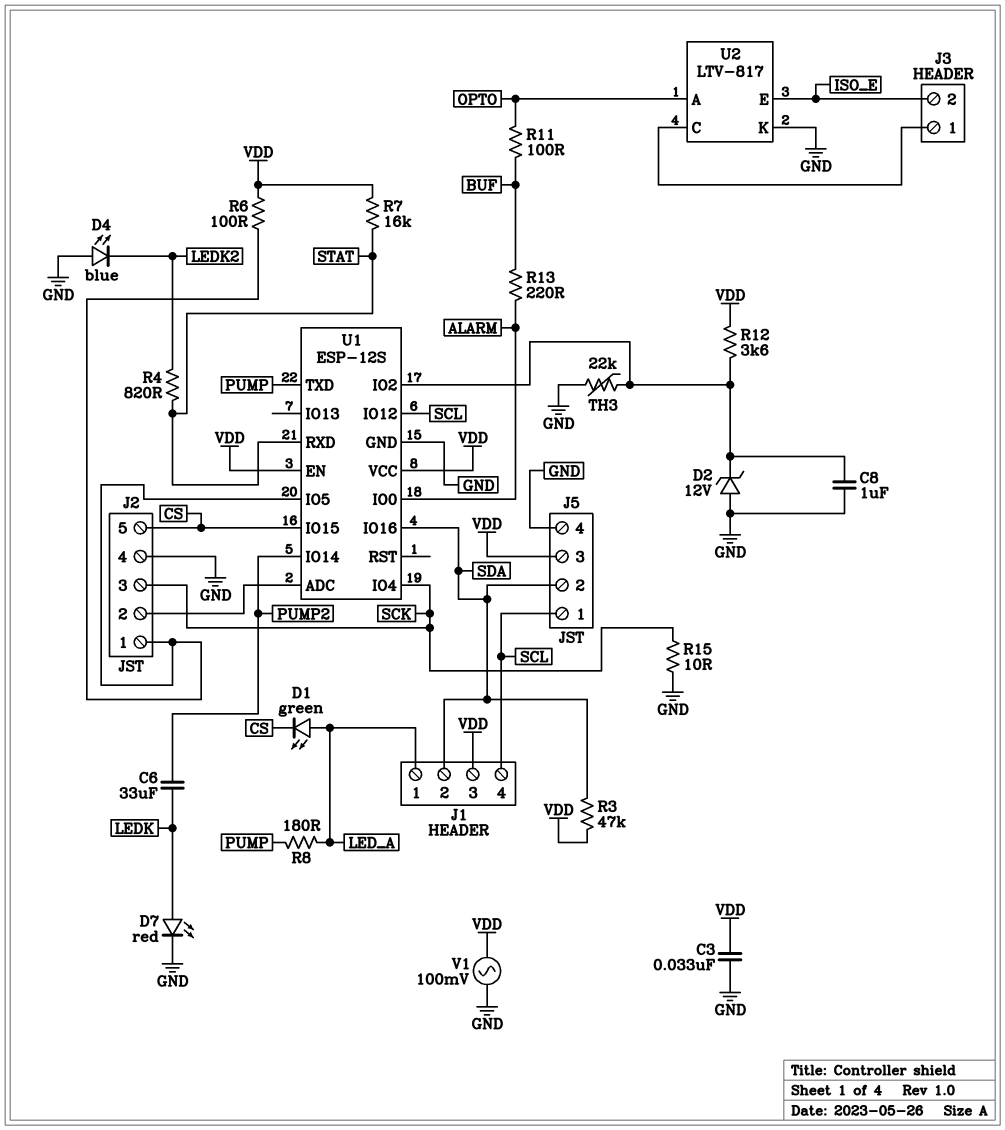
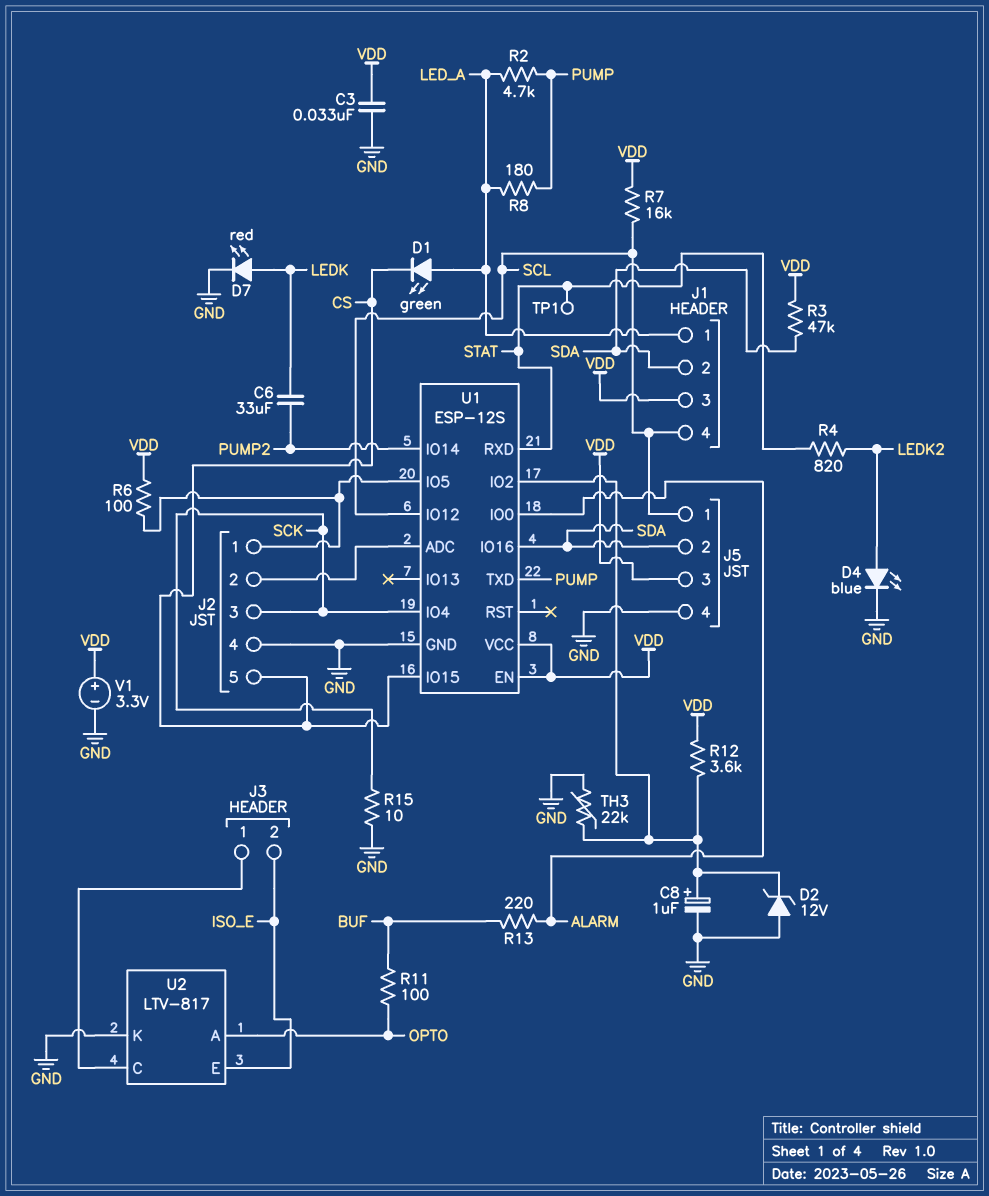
C8: 1uF (GND, U1/IO2) -> 1uF (plus U1/IO2, minus GND)
D4: LED blue (A GND, K LEDK2) -> LED blue (A LEDK2, K GND)
R2: none -> 4.7k (LED_A, PUMP)
R7: 16k (STAT, VDD) -> 16k (SCL, VDD)
TP1: none -> test point (STAT)
V1: AC 100mV (GND, VDD) -> 3.3V (plus VDD, minus GND)

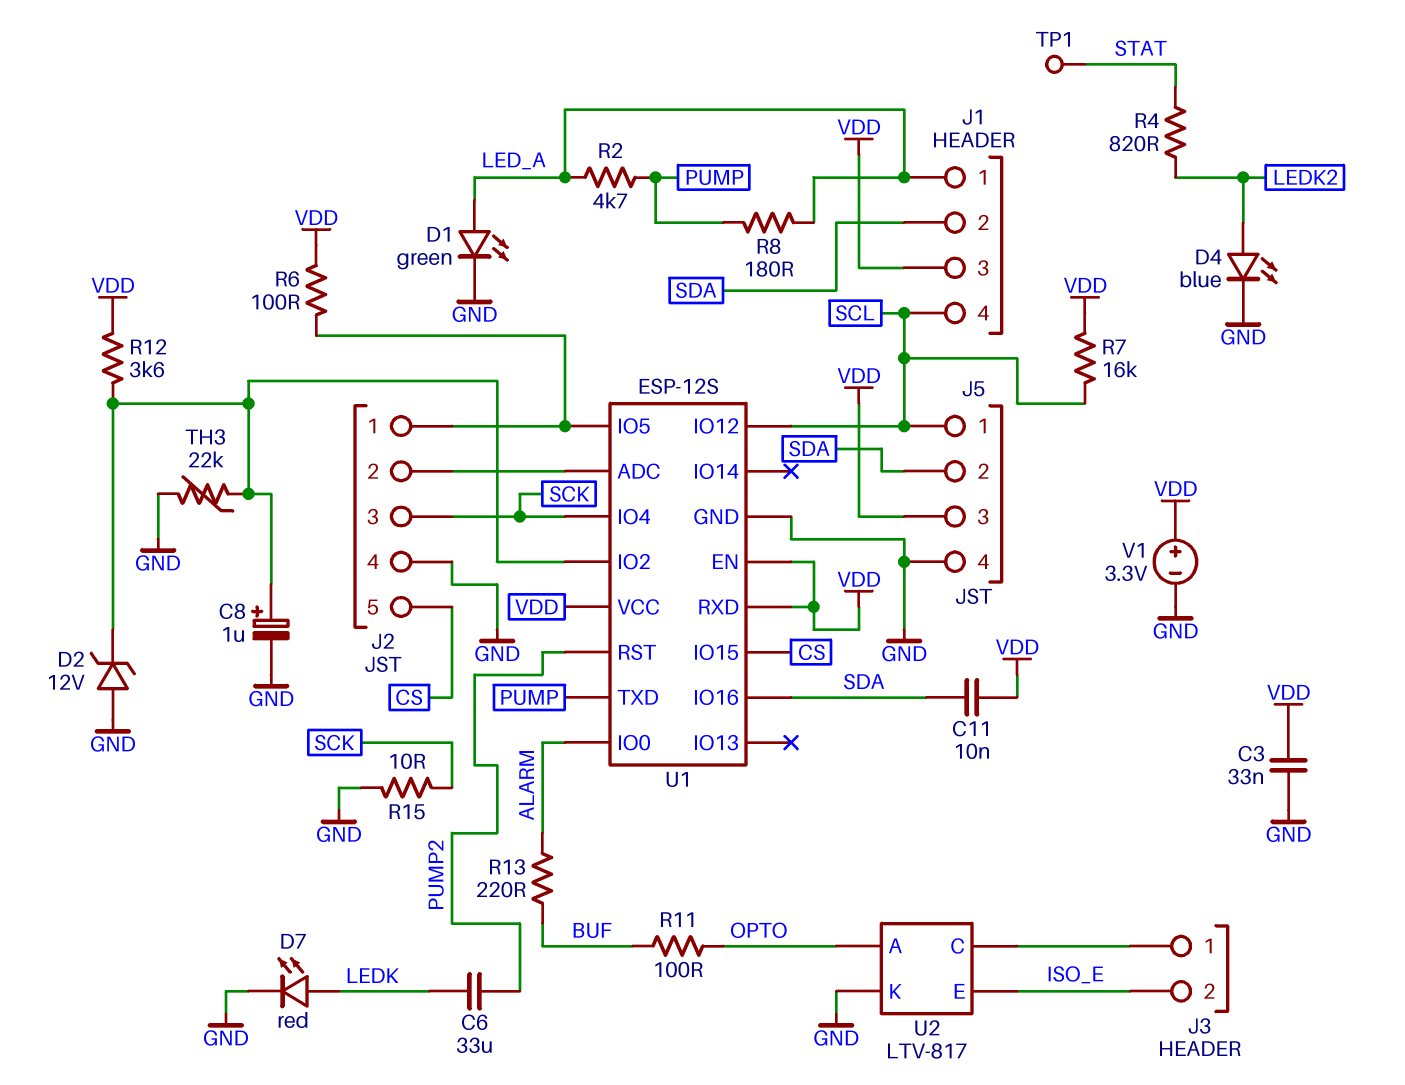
C11: none -> 10nF (SDA, VDD)
D1: LED green (A LED_A, K CS) -> LED green (A LED_A, K GND)
R3: 47k (SDA, VDD) -> none
U1 pin IO14: PUMP2 -> none
U1 pin RST: none -> PUMP2
U1 pin RXD: STAT -> VDD

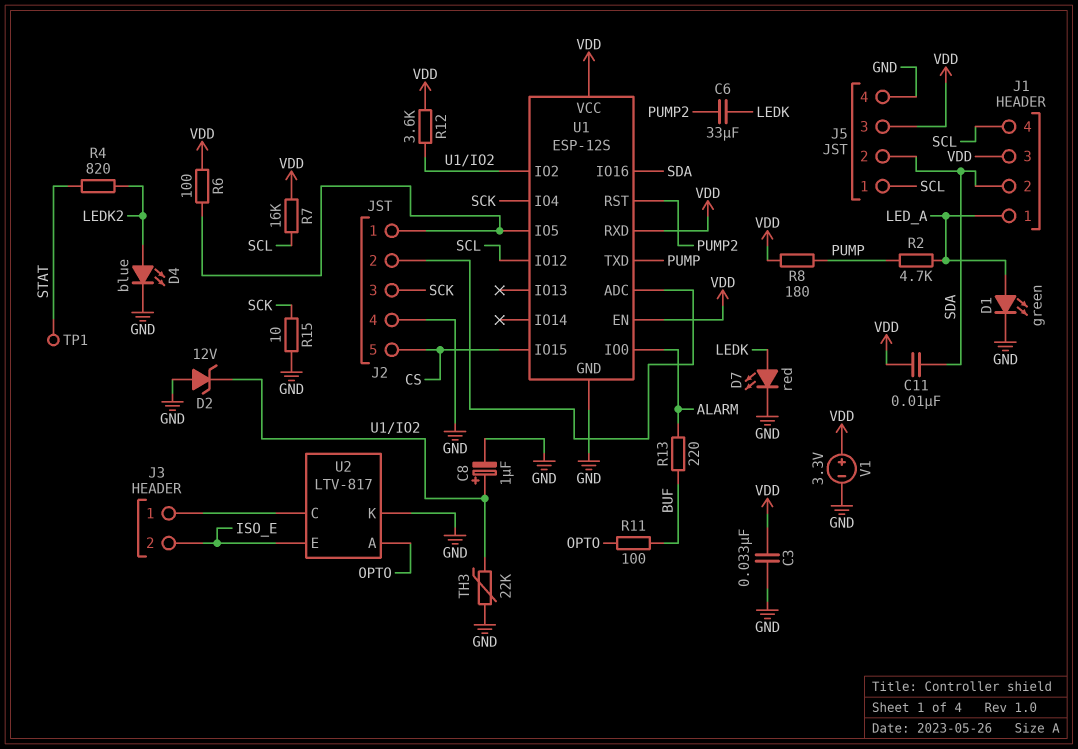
R8: 180 (LED_A, PUMP) -> 180 (PUMP, VDD)

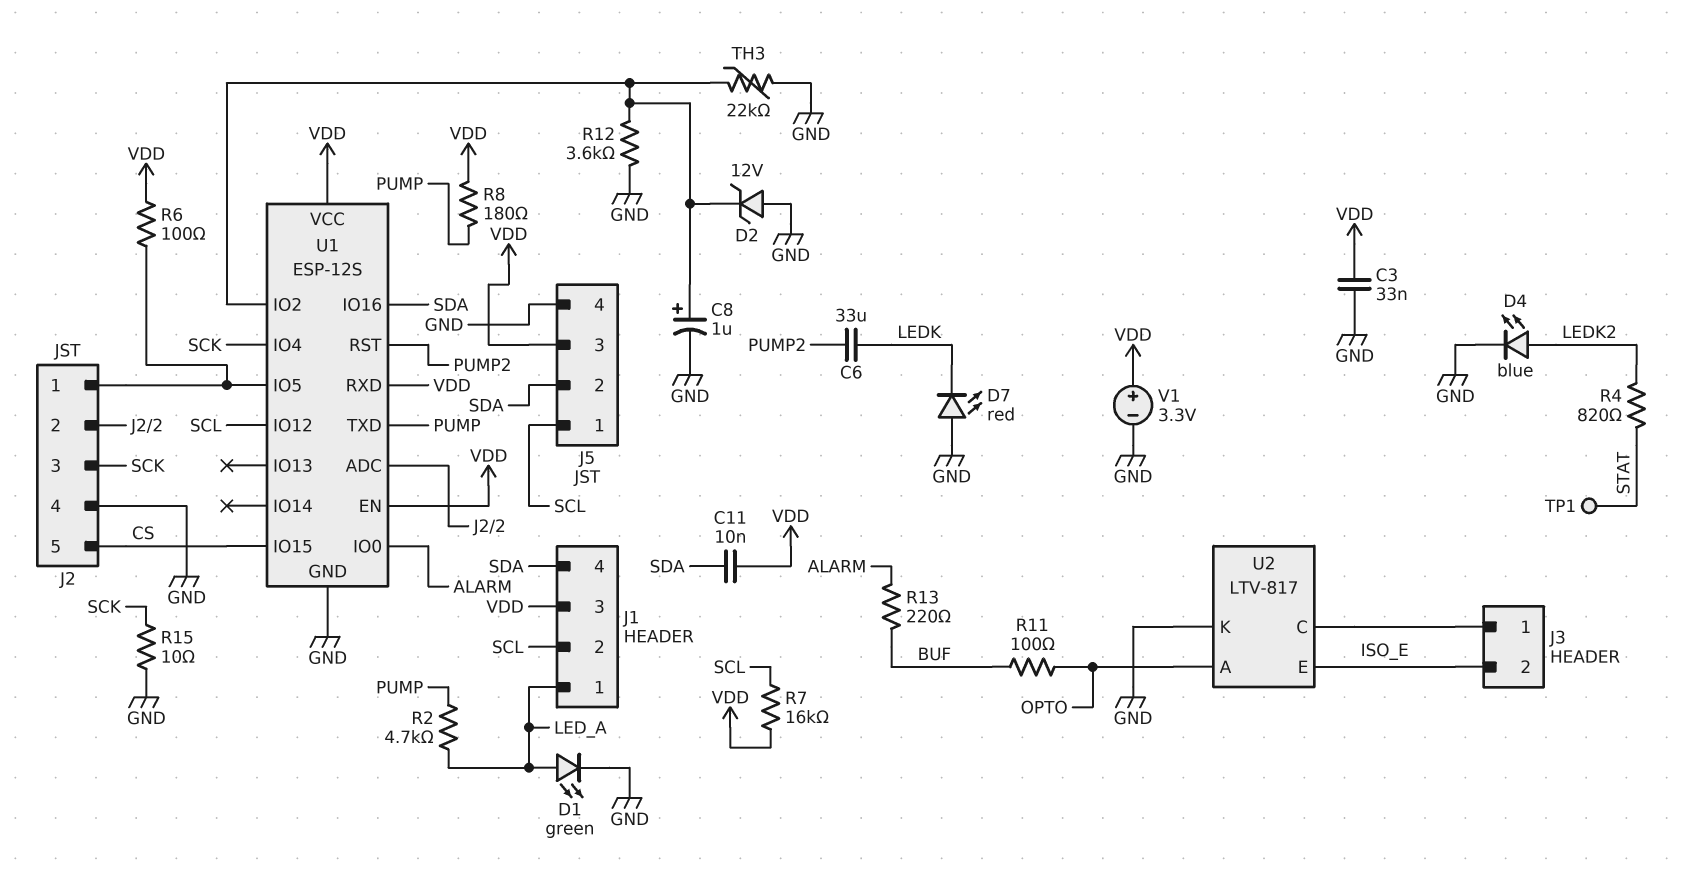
D7: LED red (A LEDK, K GND) -> LED red (A GND, K LEDK)
J1 pin 2: SDA -> SCL
J1 pin 4: SCL -> SDA
R12: 3.6k (U1/IO2, VDD) -> 3.6k (GND, U1/IO2)

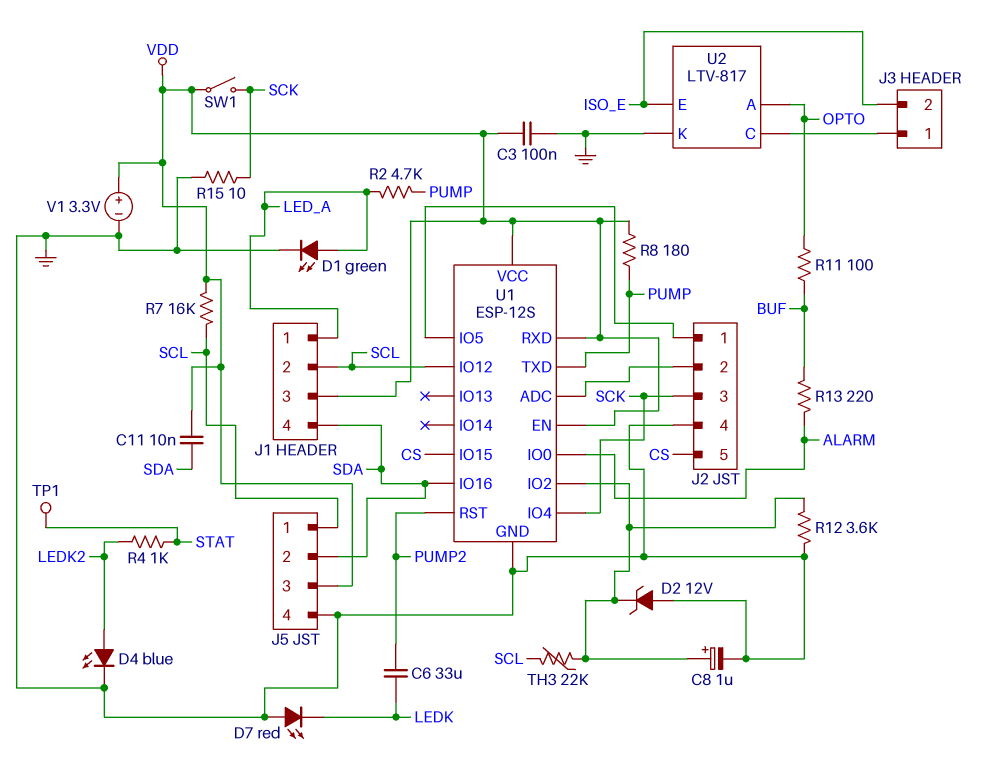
C3: 33nF (GND, VDD) -> 100nF (GND, VDD)
R4: 820 (LEDK2, STAT) -> 1k (LEDK2, STAT)
R6: 100 (J2/1, VDD) -> none
SW1: none -> switch (SCK, VDD)
TH3: 22k (GND, U1/IO2) -> 22k (SCL, U1/IO2)

